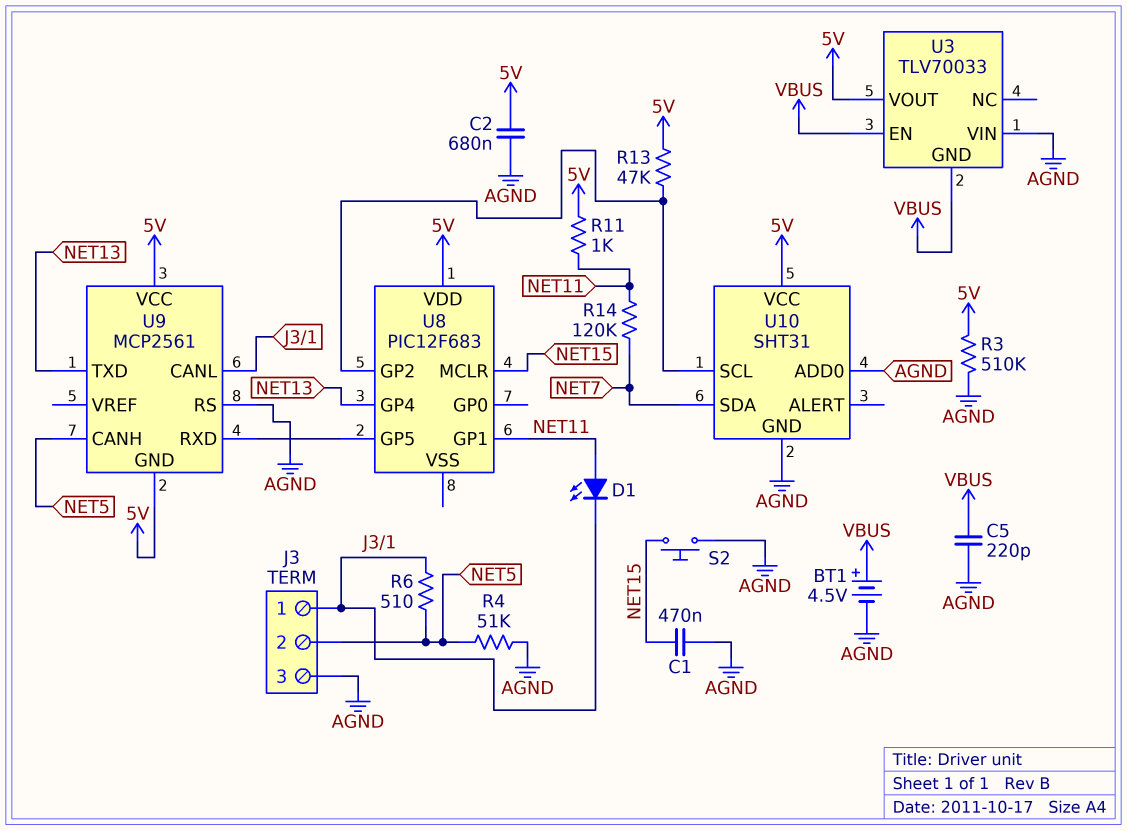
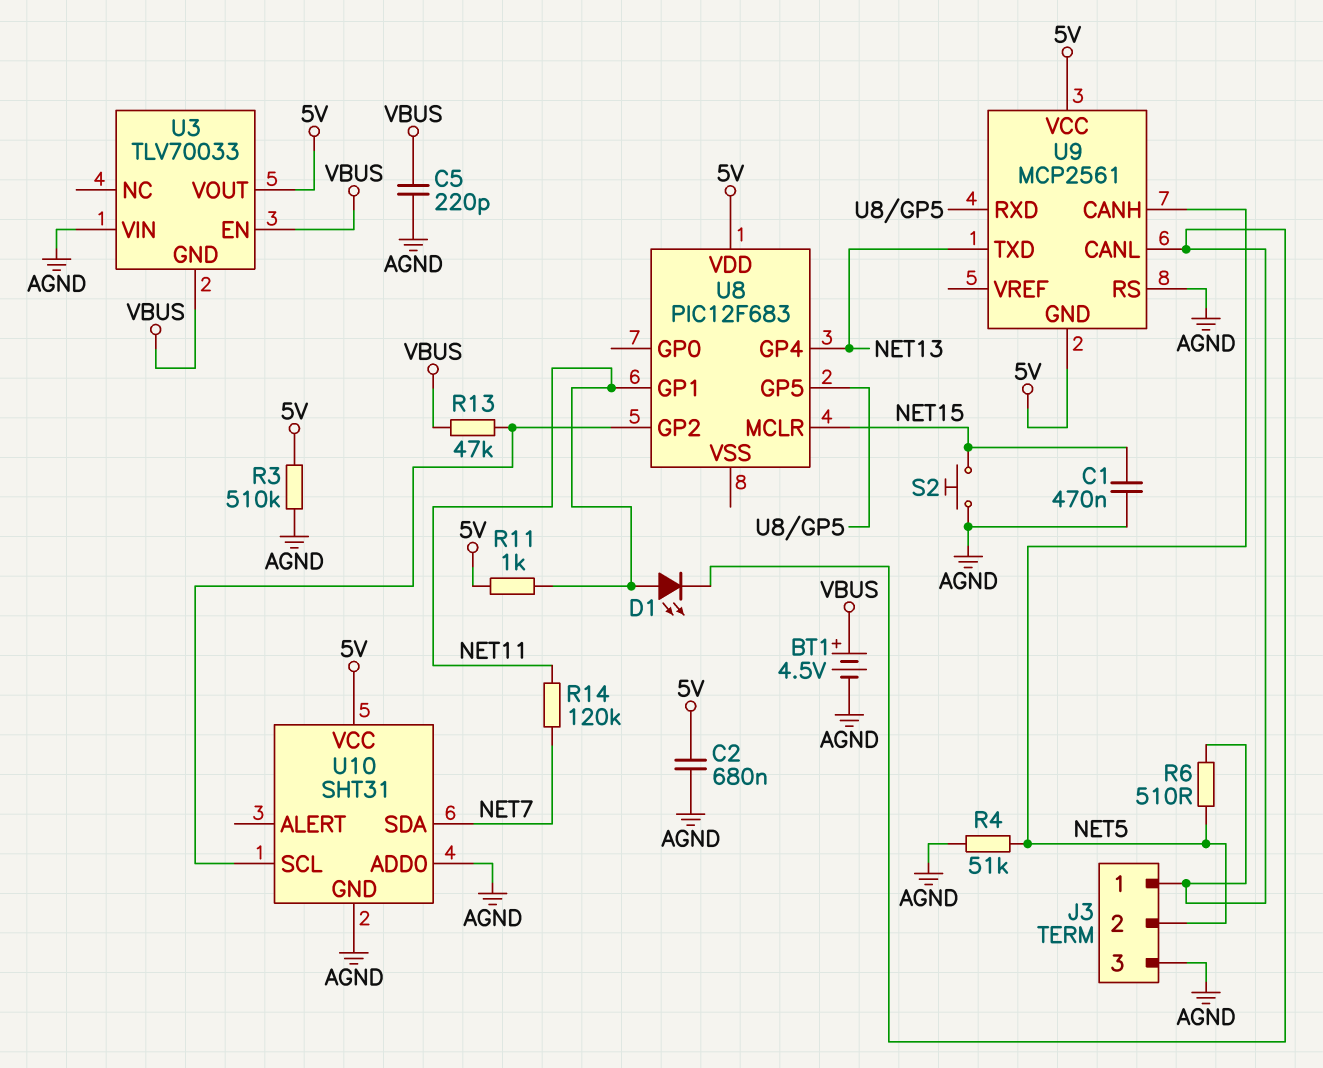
R13: 47k (5V, U8/GP2) -> 47k (U8/GP2, VBUS)

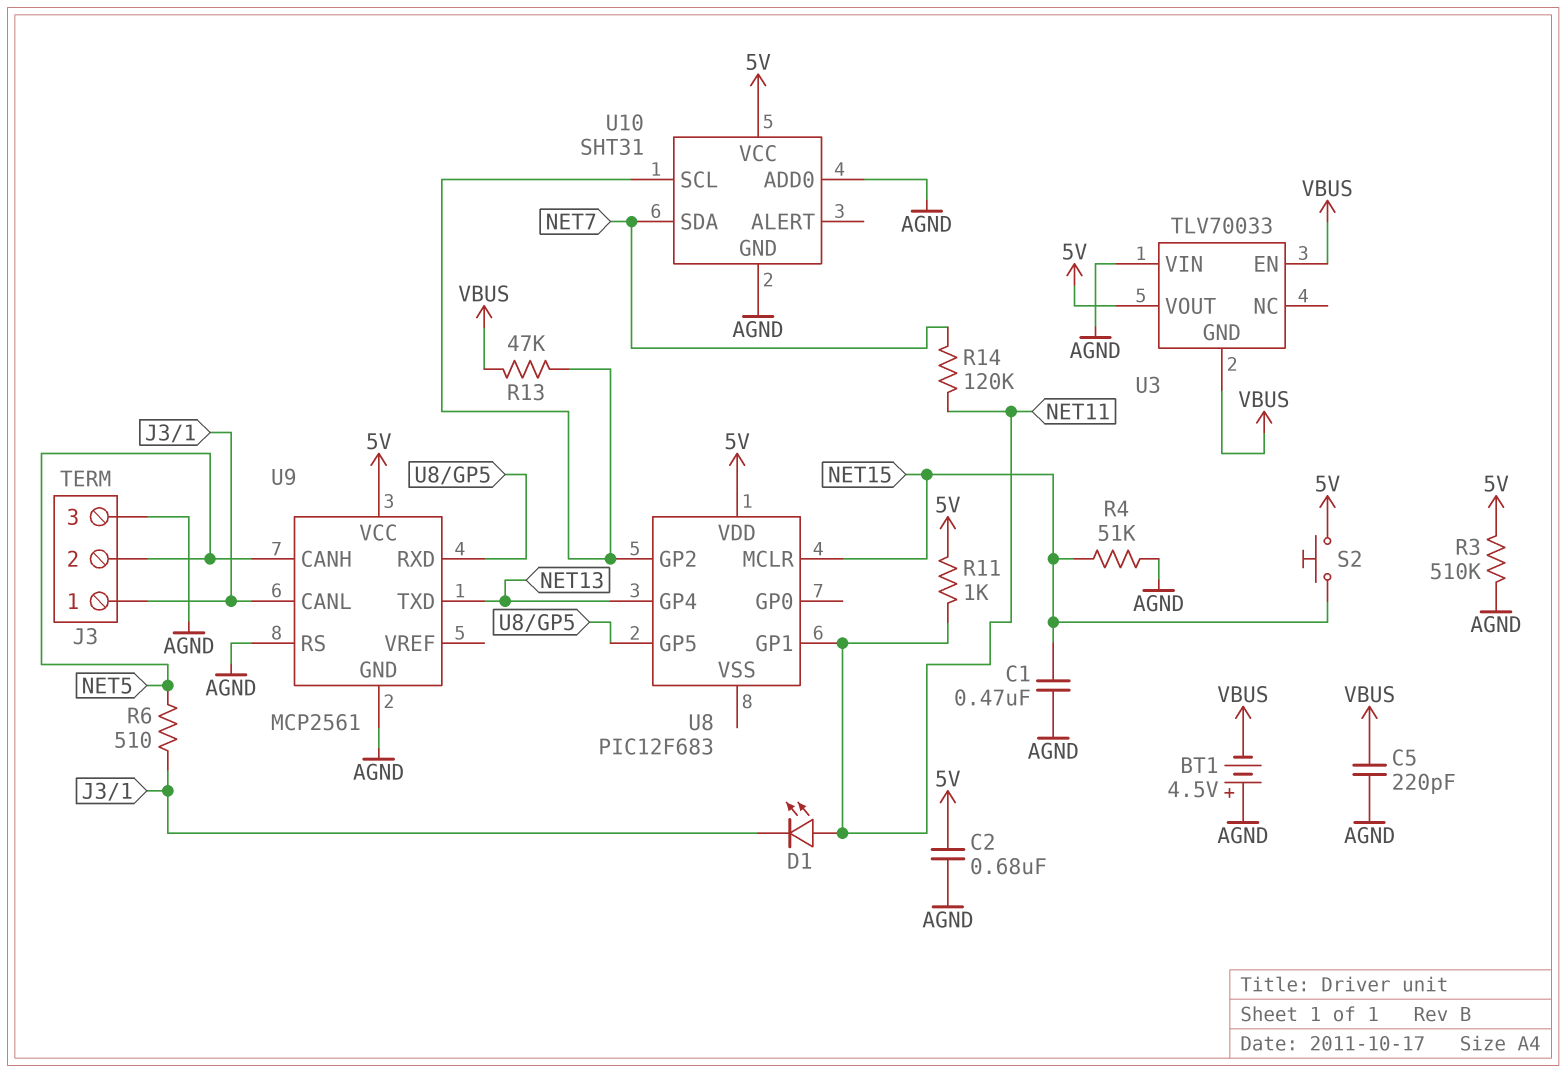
BT1: 4.5V (plus VBUS, minus AGND) -> 4.5V (plus AGND, minus VBUS)
R4: 51k (AGND, NET5) -> 51k (AGND, NET15)
S2: button (AGND, NET15) -> button (5V, NET15)
U9 pin GND: 5V -> AGND

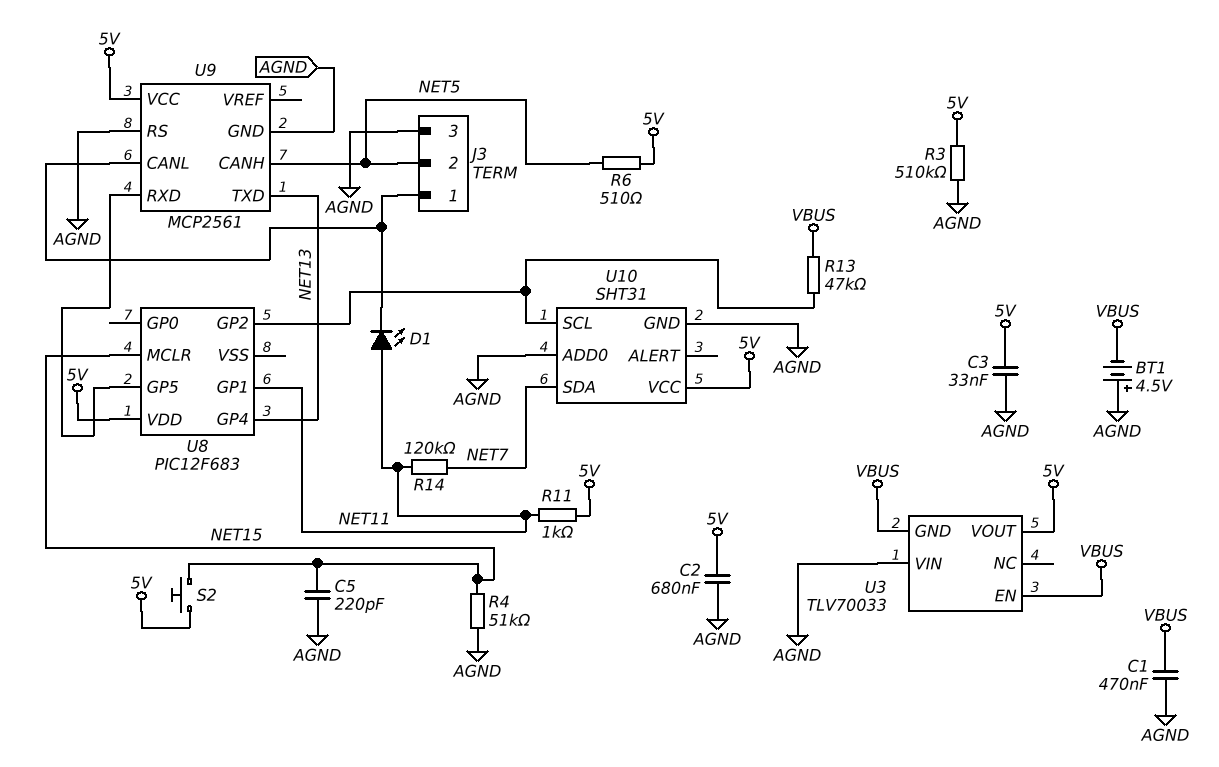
C1: 470nF (AGND, NET15) -> 470nF (AGND, VBUS)
C3: none -> 33nF (5V, AGND)
C5: 220pF (AGND, VBUS) -> 220pF (AGND, NET15)
R6: 510 (J3/1, NET5) -> 510 (5V, NET5)

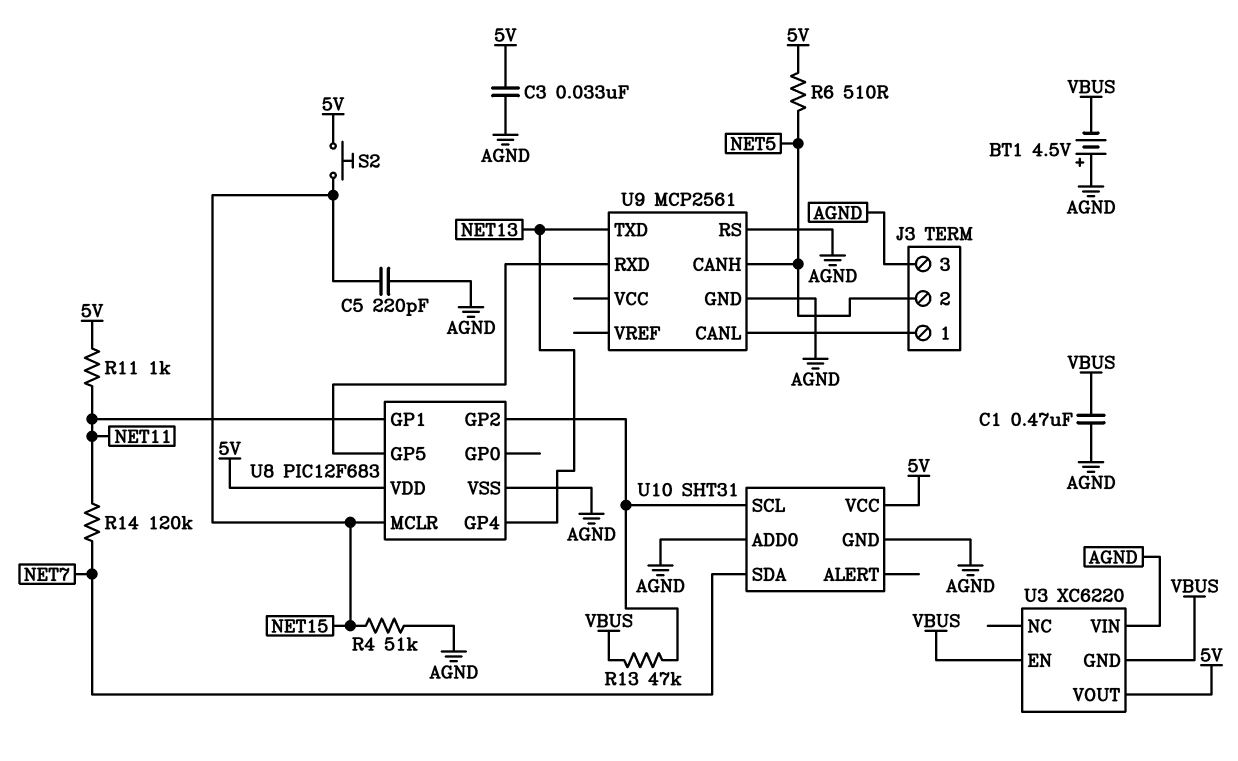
C2: 680nF (5V, AGND) -> none
D1: LED (A NET11, K J3/1) -> none
R3: 510k (5V, AGND) -> none
U3: TLV70033 -> XC6220
U8 pin VSS: none -> AGND
U9 pin VCC: 5V -> none

